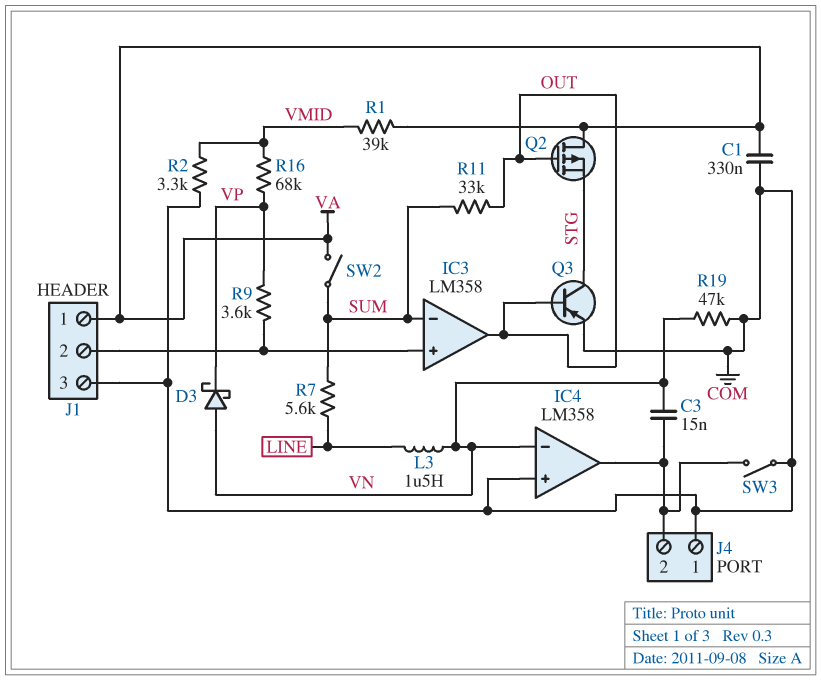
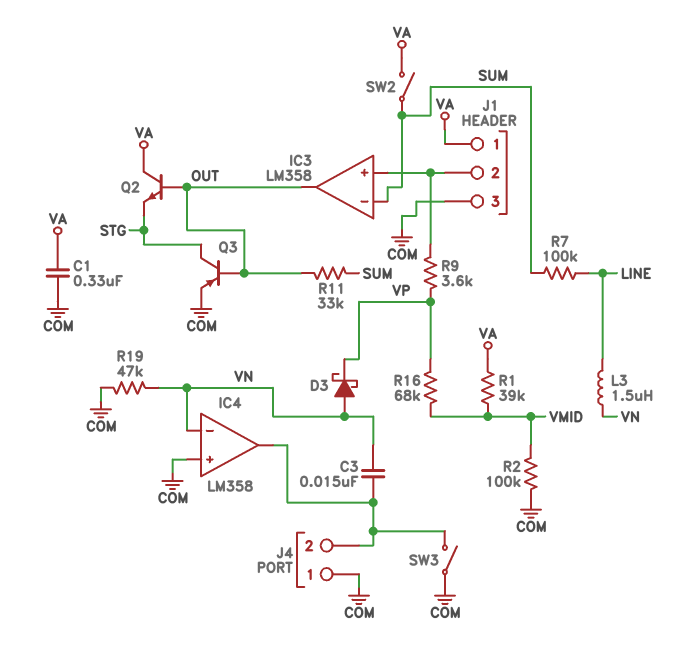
Q2: PMOS (G OUT, D VA, S STG) -> NPN (B OUT, C VA, E STG)
R2: 3.3k (COM, VMID) -> 100k (COM, VMID)
R7: 5.6k (LINE, SUM) -> 100k (LINE, SUM)

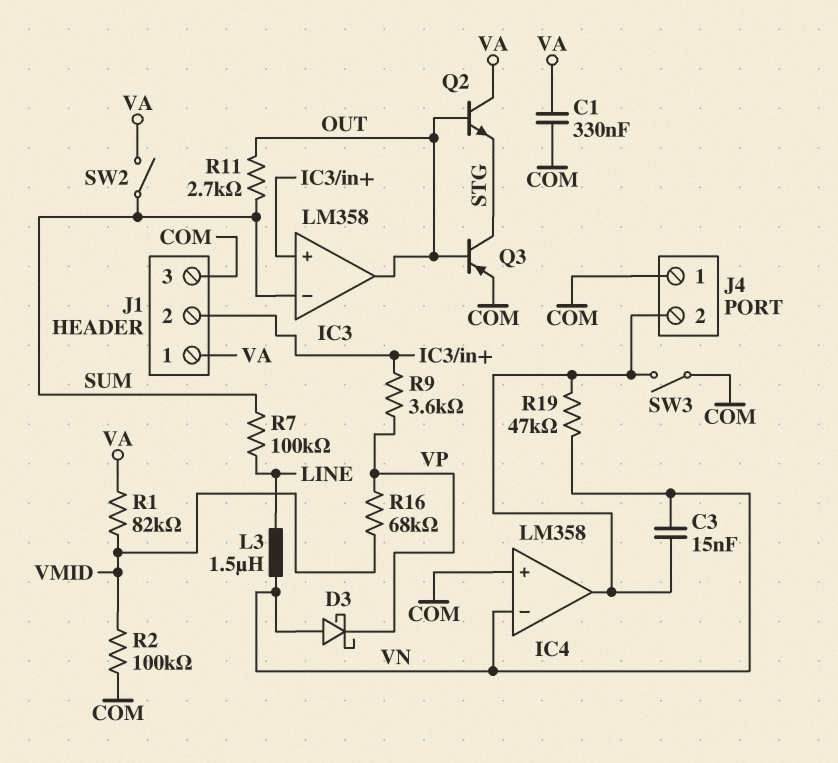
R1: 39k (VA, VMID) -> 82k (VA, VMID)
R11: 33k (OUT, SUM) -> 2.7k (OUT, SUM)
R19: 47k (COM, VN) -> 47k (IC4/out, VN)

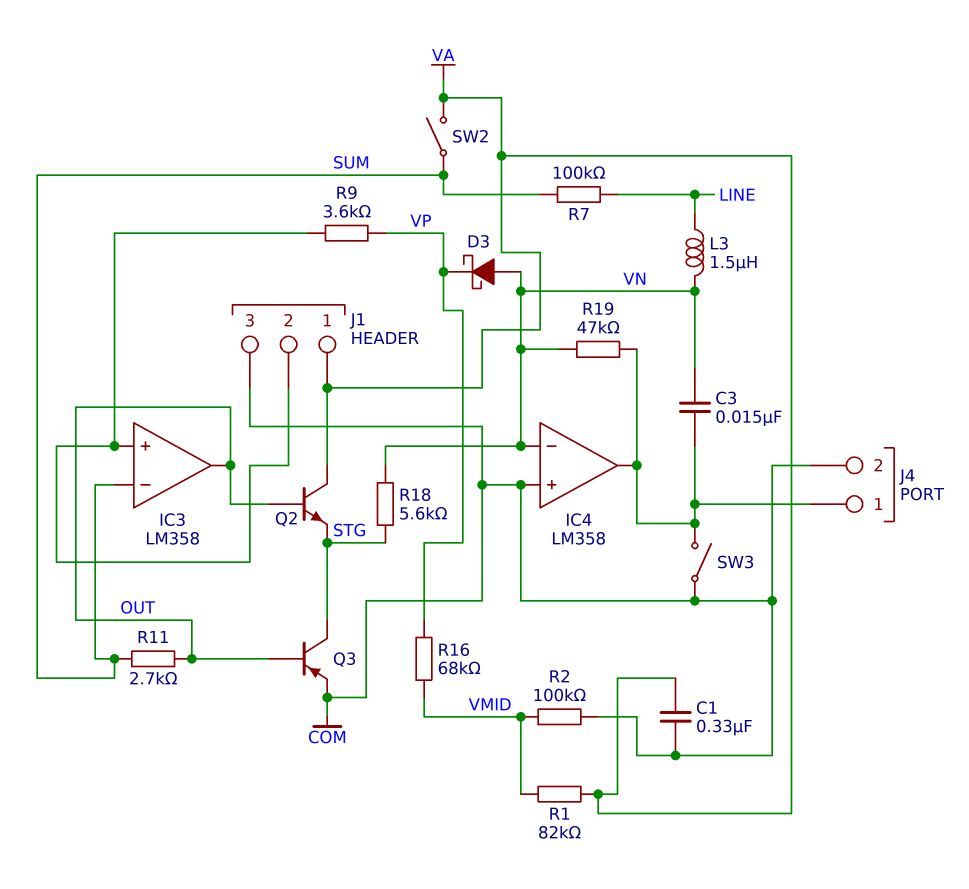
J4 pin 1: COM -> IC4/out
J4 pin 2: IC4/out -> COM
R18: none -> 5.6k (STG, VN)

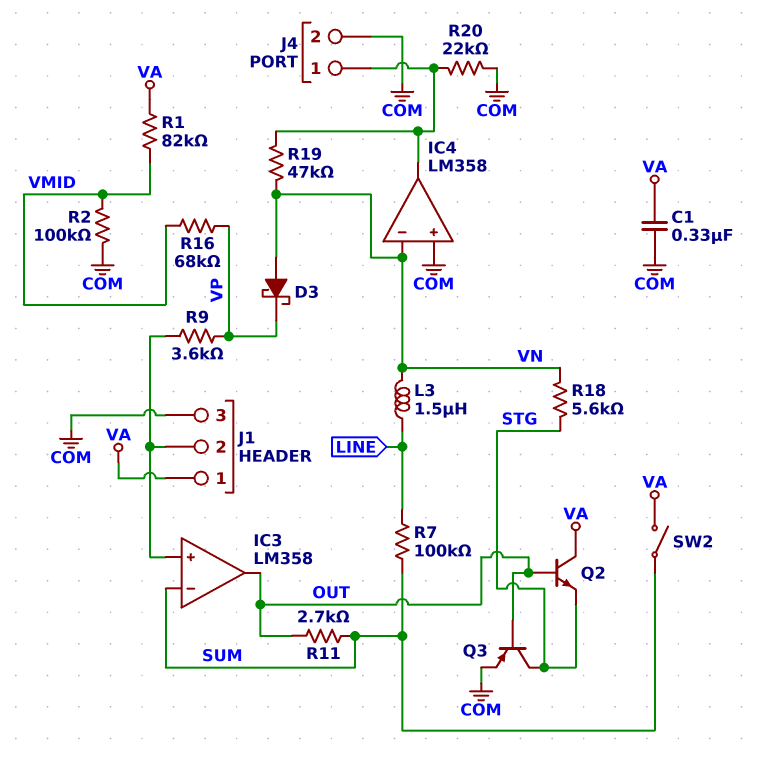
C3: 15nF (IC4/out, VN) -> none
R20: none -> 22k (COM, IC4/out)
SW3: switch (COM, IC4/out) -> none

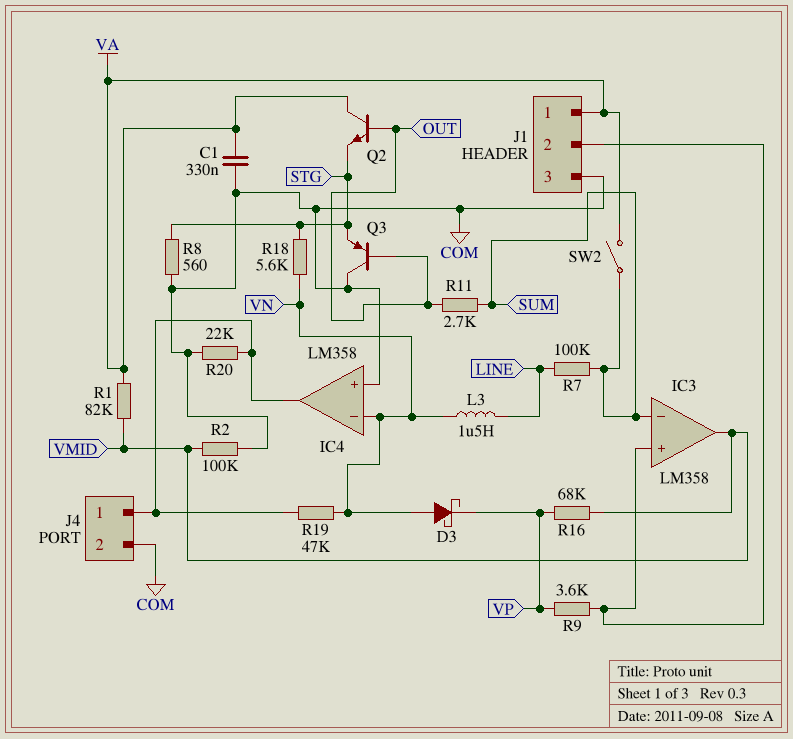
IC3 pin out: OUT -> VMID
Q3: PNP (B OUT, C STG, E COM) -> PNP (B OUT, C COM, E STG)
R8: none -> 560 (COM, STG)

